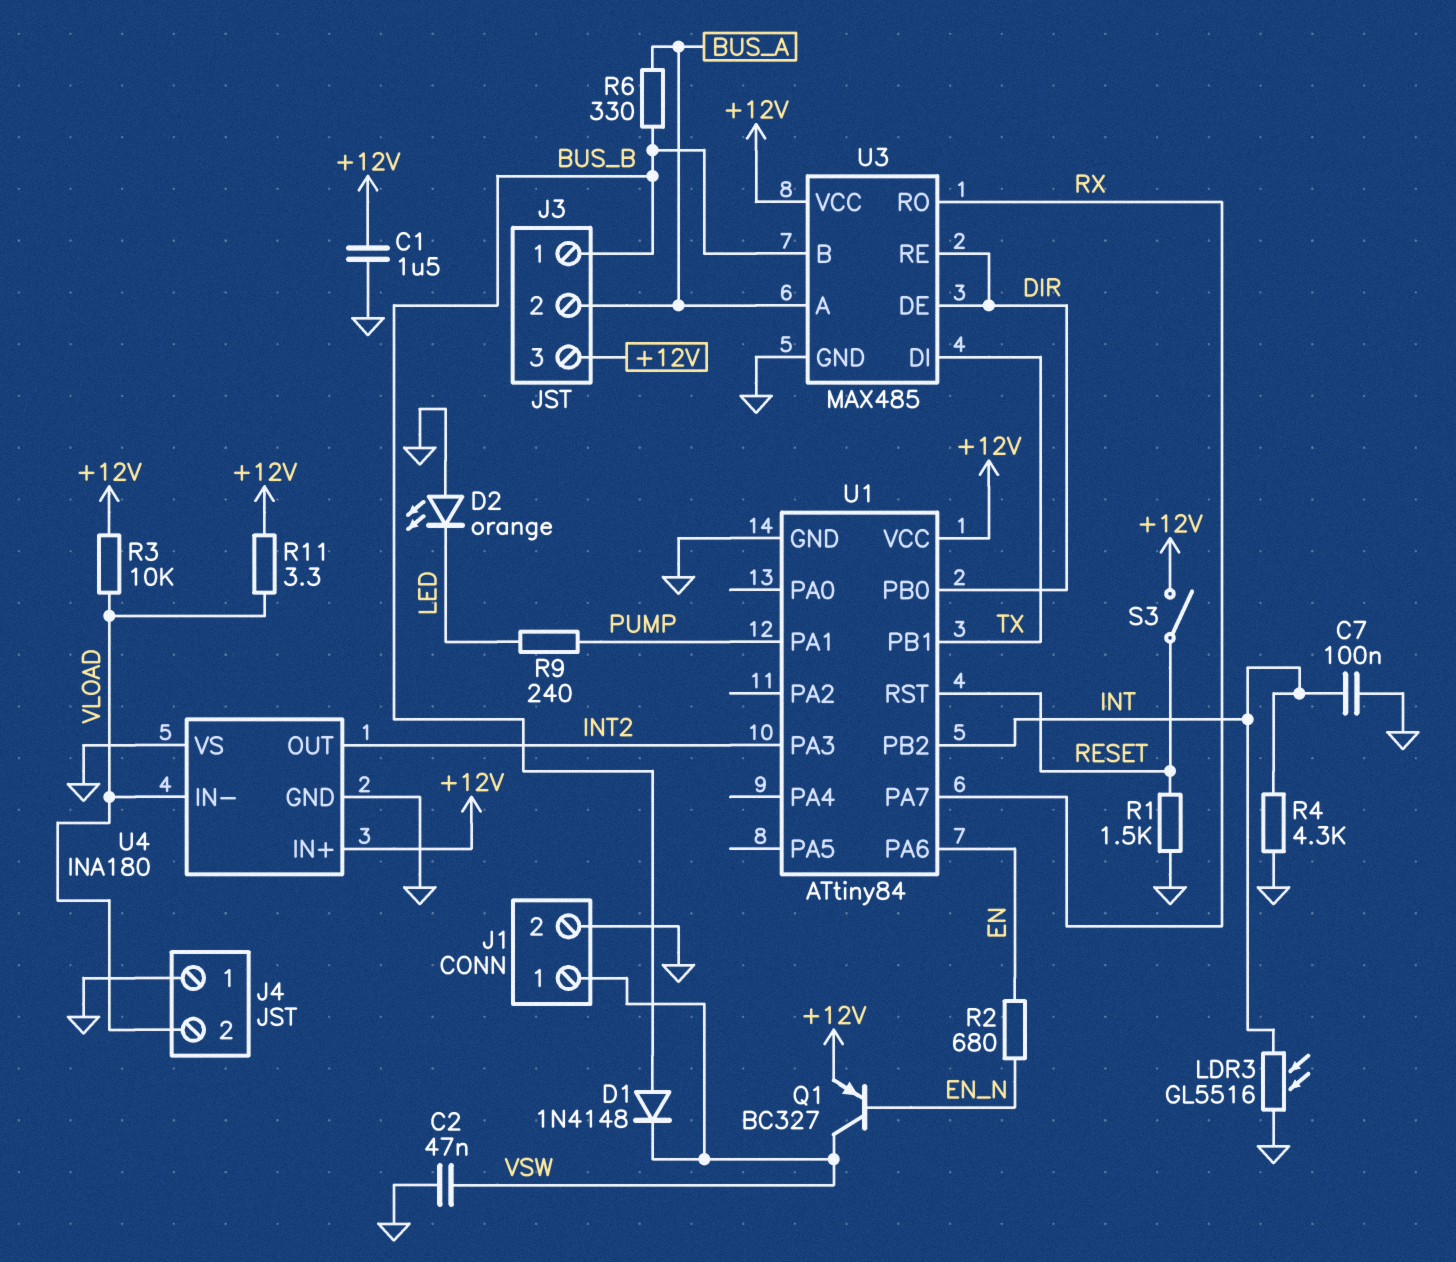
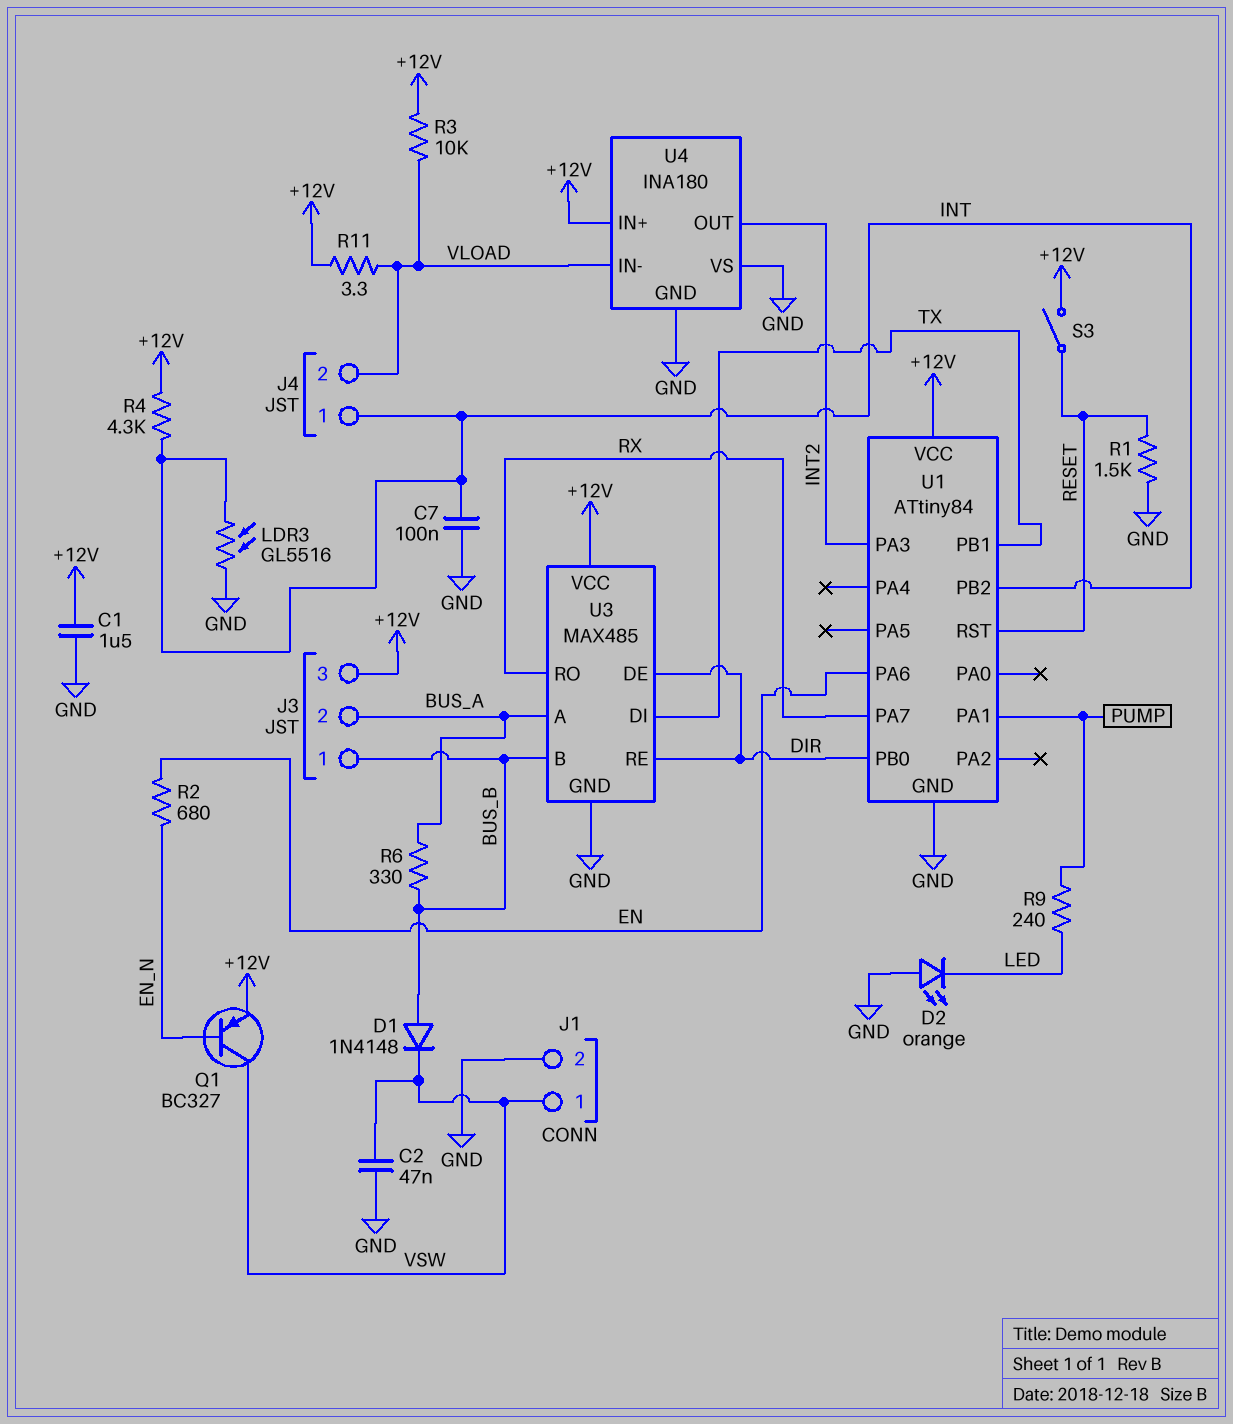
J4 pin 1: GND -> INT
R4: 4.3k (GND, INT) -> 4.3k (+12V, INT)

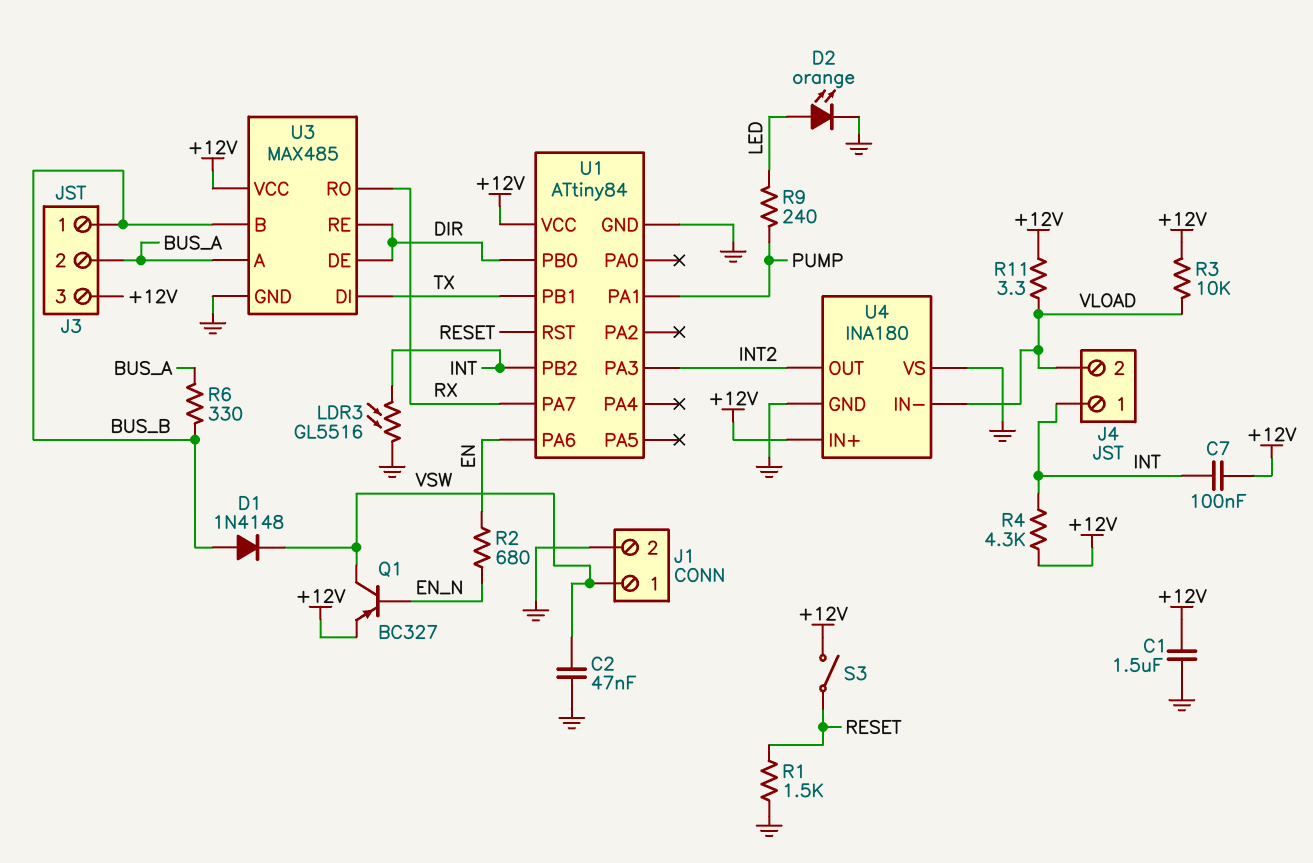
C7: 100nF (GND, INT) -> 100nF (+12V, INT)
D2: LED orange (A GND, K LED) -> LED orange (A LED, K GND)

